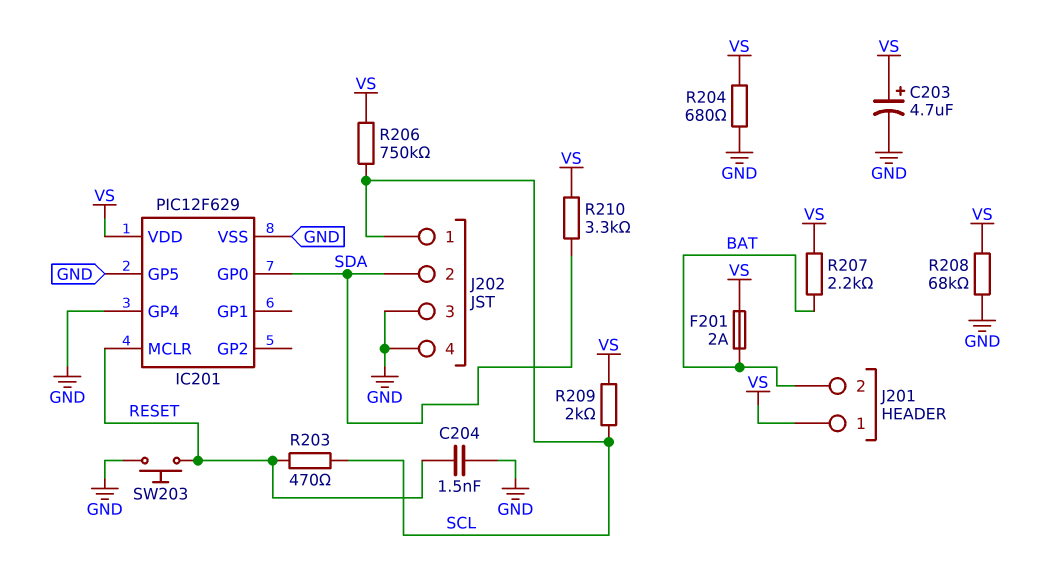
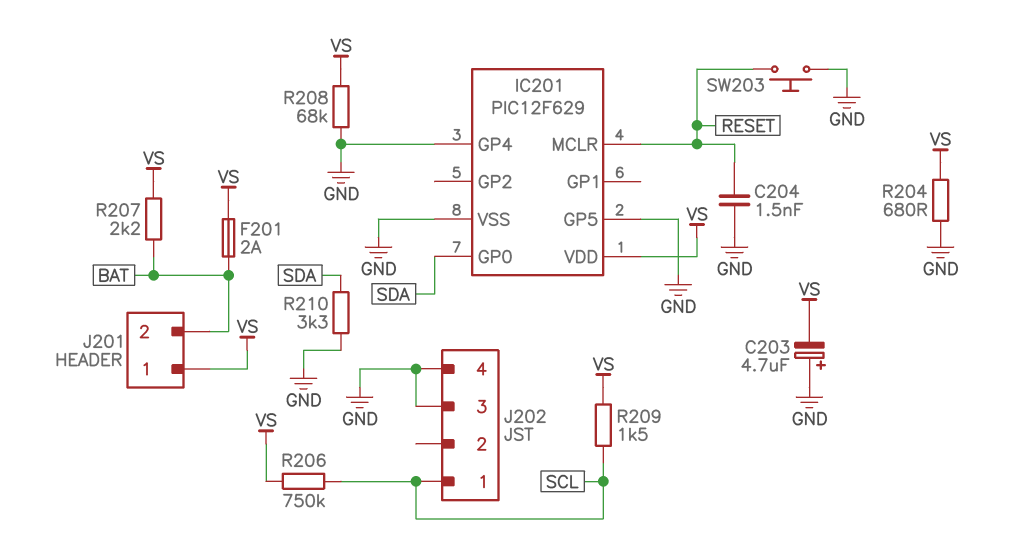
C203: 4.7uF (plus VS, minus GND) -> 4.7uF (plus GND, minus VS)
J202 pin 2: SDA -> none
R203: 470 (RESET, SCL) -> none
R209: 2k (SCL, VS) -> 1.5k (SCL, VS)
R210: 3.3k (SDA, VS) -> 3.3k (GND, SDA)

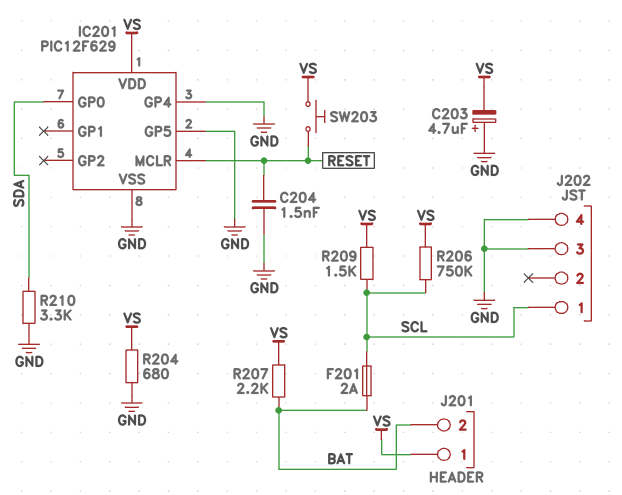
F201: 2A (BAT, VS) -> 2A (BAT, SCL)
R208: 68k (GND, VS) -> none
SW203: button (GND, RESET) -> button (RESET, VS)

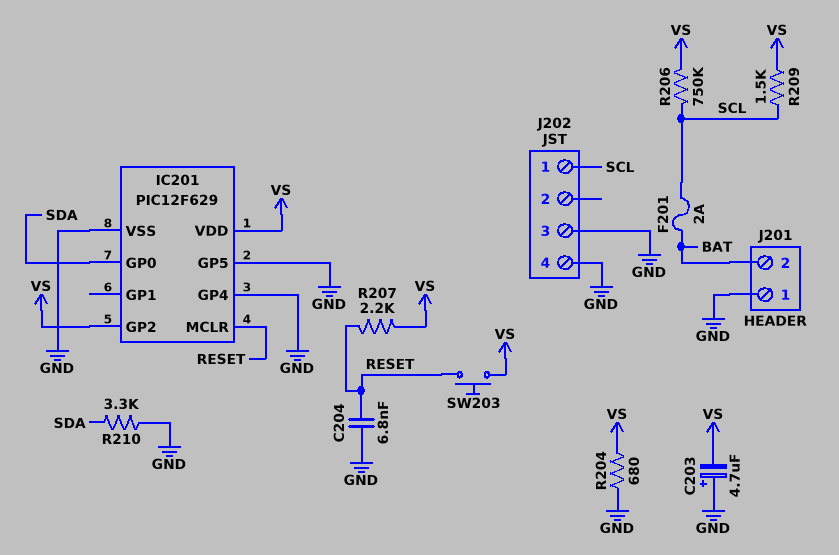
C204: 1.5nF (GND, RESET) -> 6.8nF (GND, RESET)
IC201 pin GP2: none -> VS
J201 pin 1: VS -> GND
R207: 2.2k (BAT, VS) -> 2.2k (RESET, VS)

